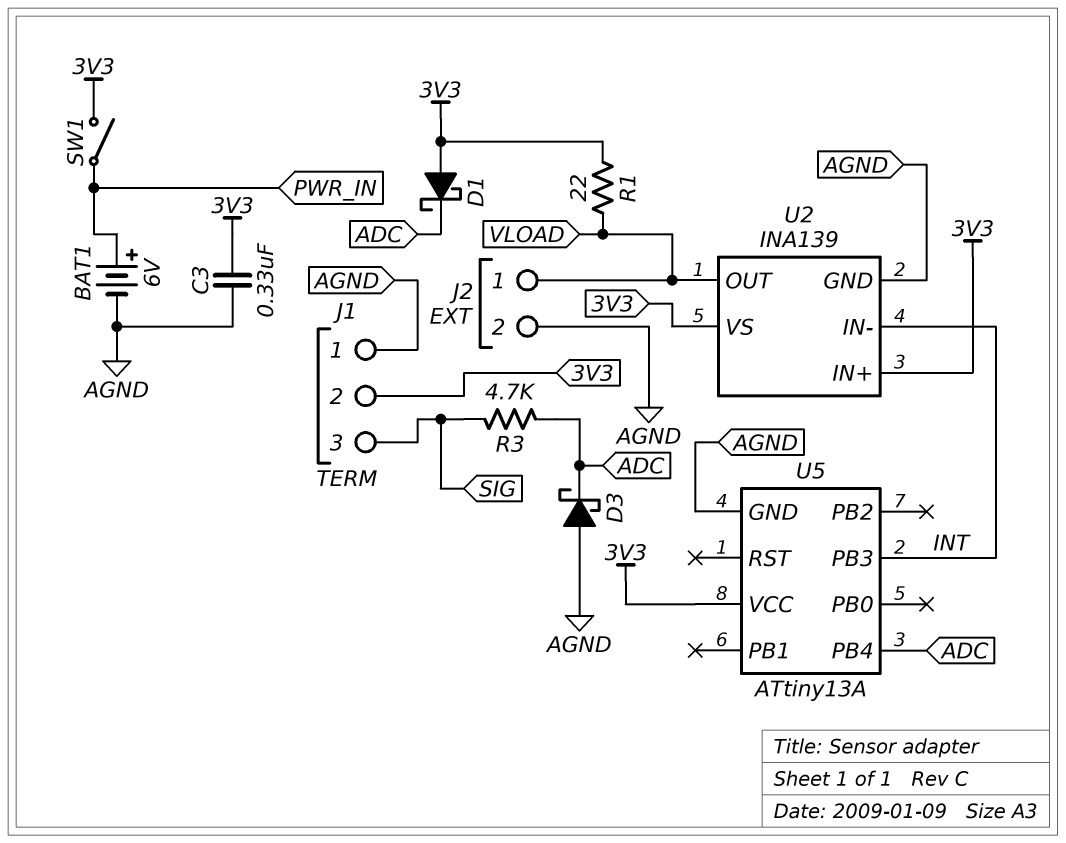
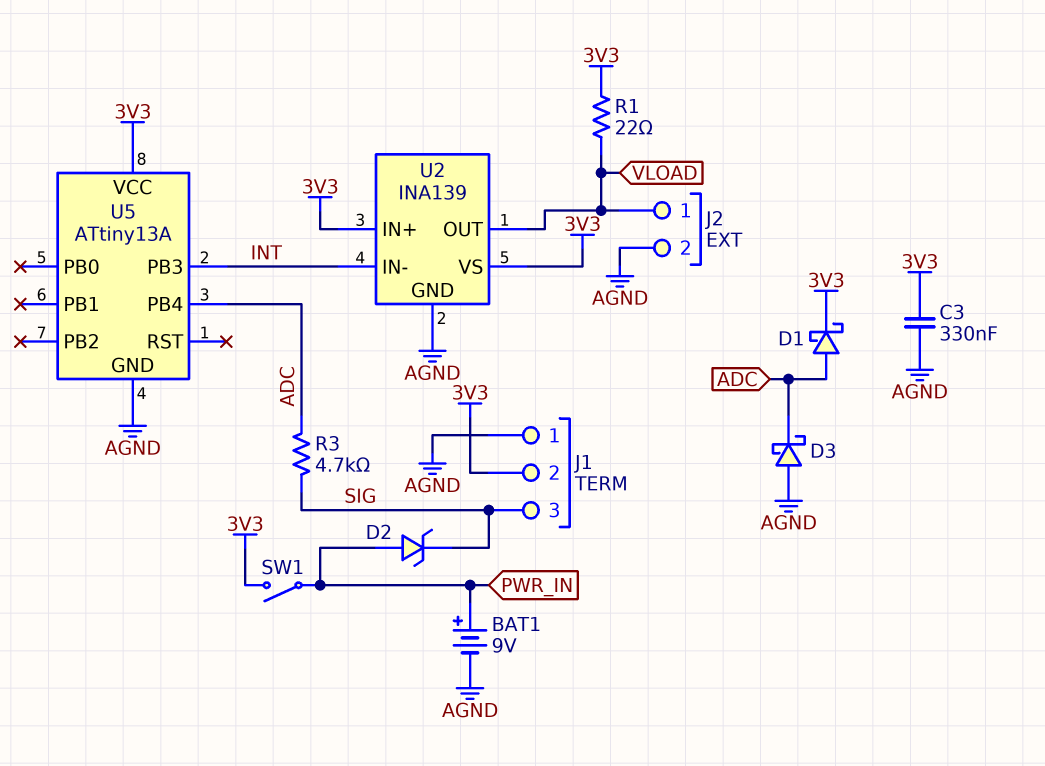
BAT1: 6V (plus PWR_IN, minus AGND) -> 9V (plus PWR_IN, minus AGND)
D1: schottky (A 3V3, K ADC) -> schottky (A ADC, K 3V3)
D2: none -> zener (A PWR_IN, K SIG)

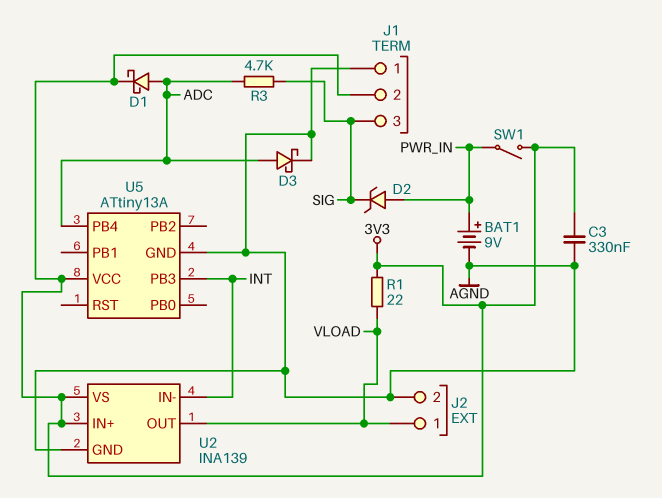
D3: schottky (A AGND, K ADC) -> schottky (A ADC, K AGND)

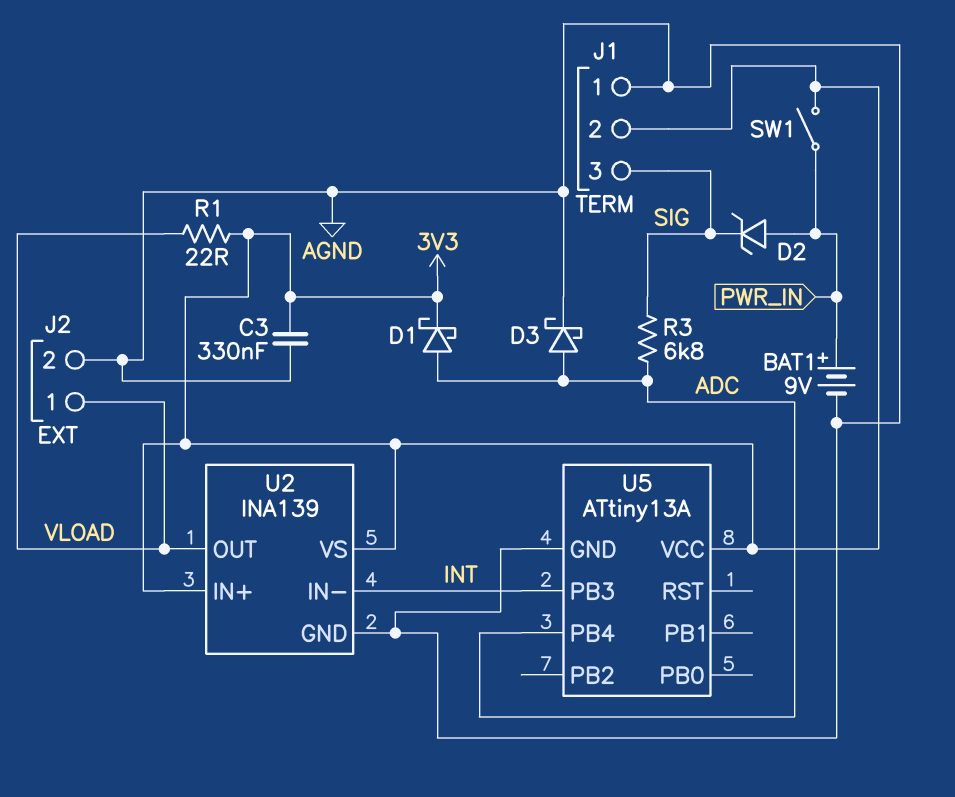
R3: 4.7k (ADC, SIG) -> 6.8k (ADC, SIG)

